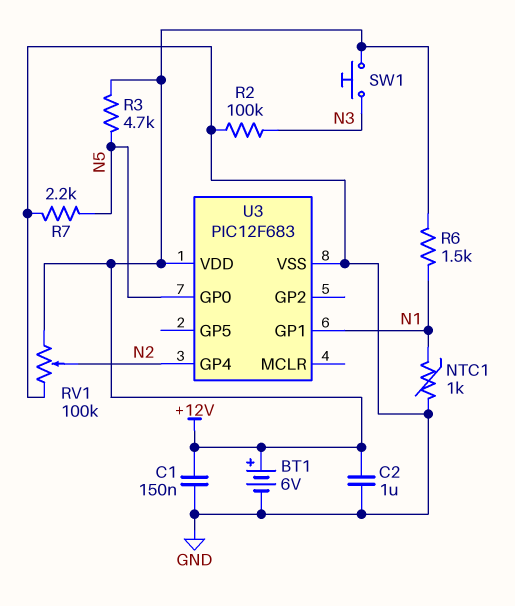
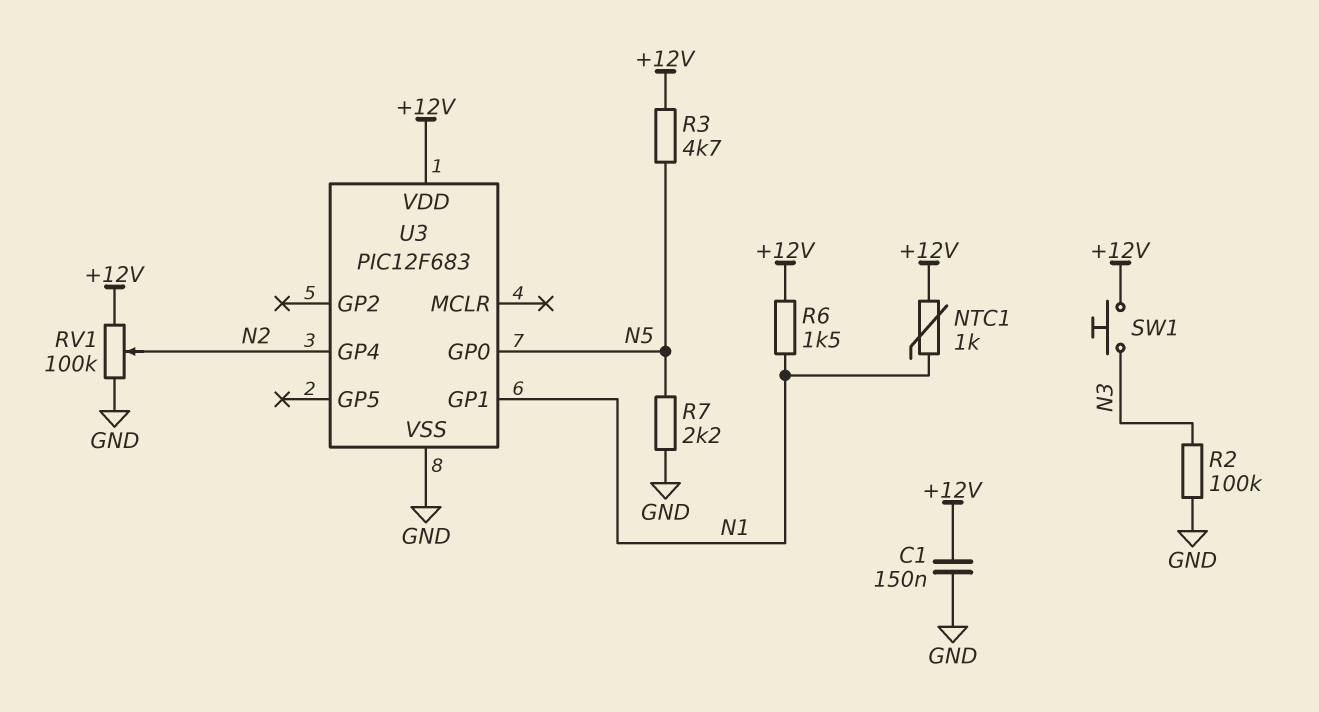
BT1: 6V (plus +12V, minus GND) -> none
C2: 1uF (+12V, GND) -> none
NTC1: 1k (GND, N1) -> 1k (+12V, N1)

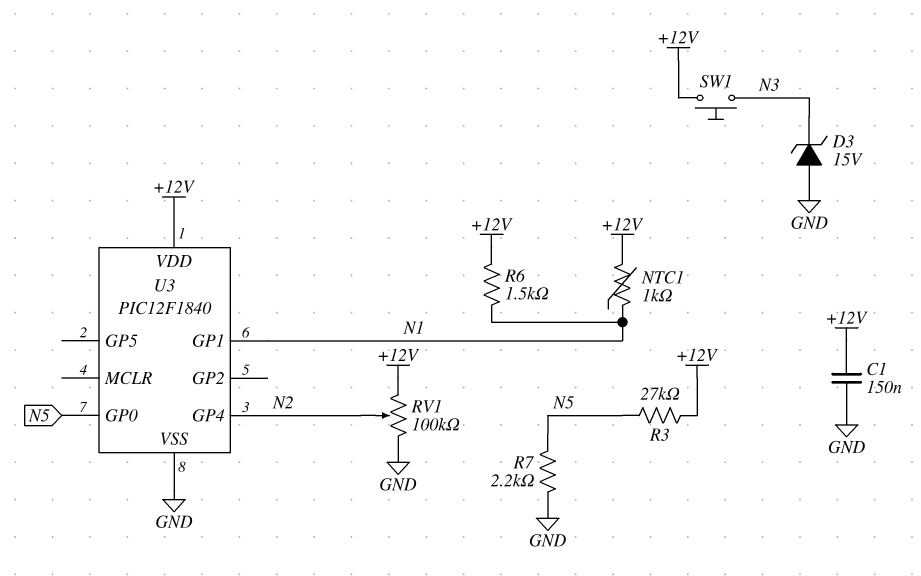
D3: none -> zener 15V (A GND, K N3)
R2: 100k (GND, N3) -> none
R3: 4.7k (+12V, N5) -> 27k (+12V, N5)
U3: PIC12F683 -> PIC12F1840

